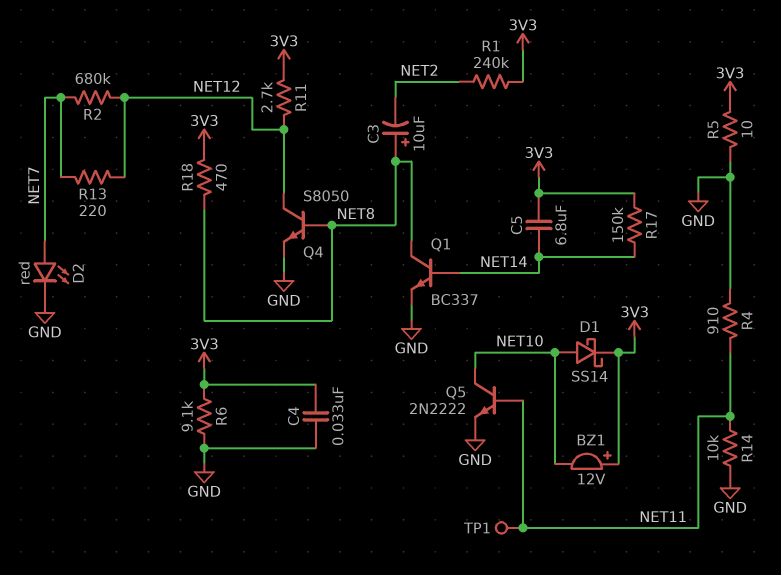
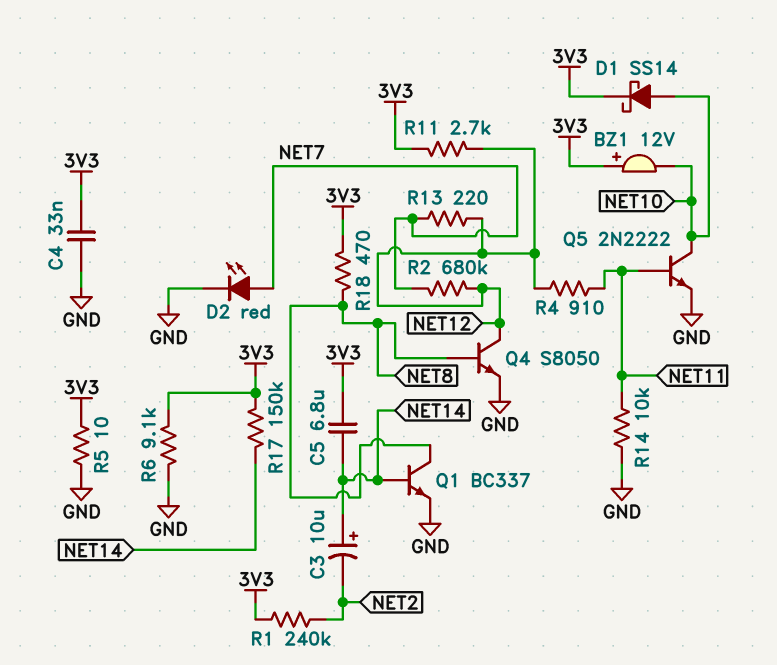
C3: 10uF (plus NET8, minus NET2) -> 10uF (plus NET14, minus NET2)
R4: 910 (GND, NET11) -> 910 (NET11, NET12)
TP1: test point (NET11) -> none

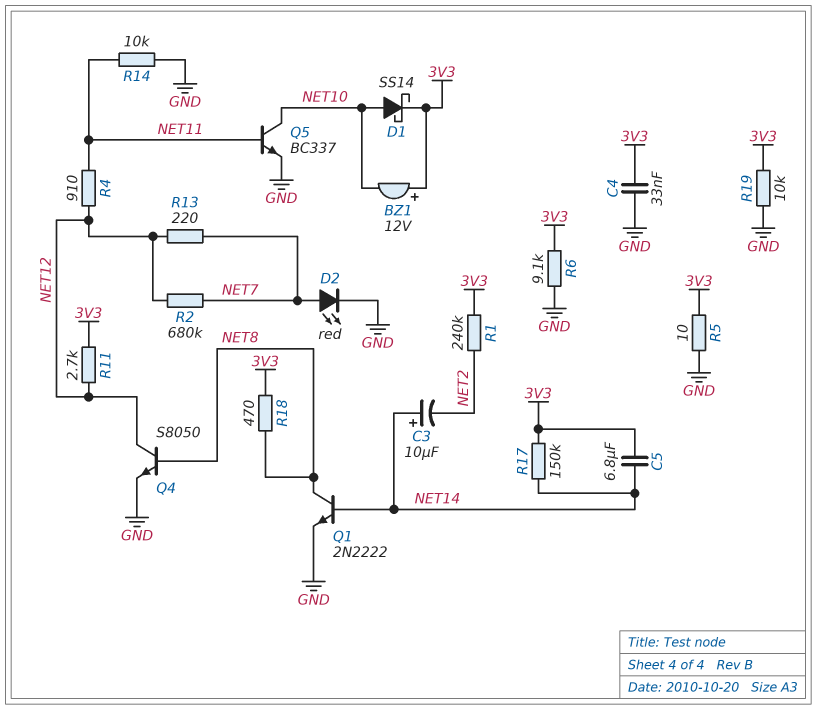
Q1: NPN BC337 (B NET14, C NET8, E GND) -> NPN 2N2222 (B NET14, C NET8, E GND)
Q5: NPN 2N2222 (B NET11, C NET10, E GND) -> NPN BC337 (B NET11, C NET10, E GND)
R19: none -> 10k (3V3, GND)

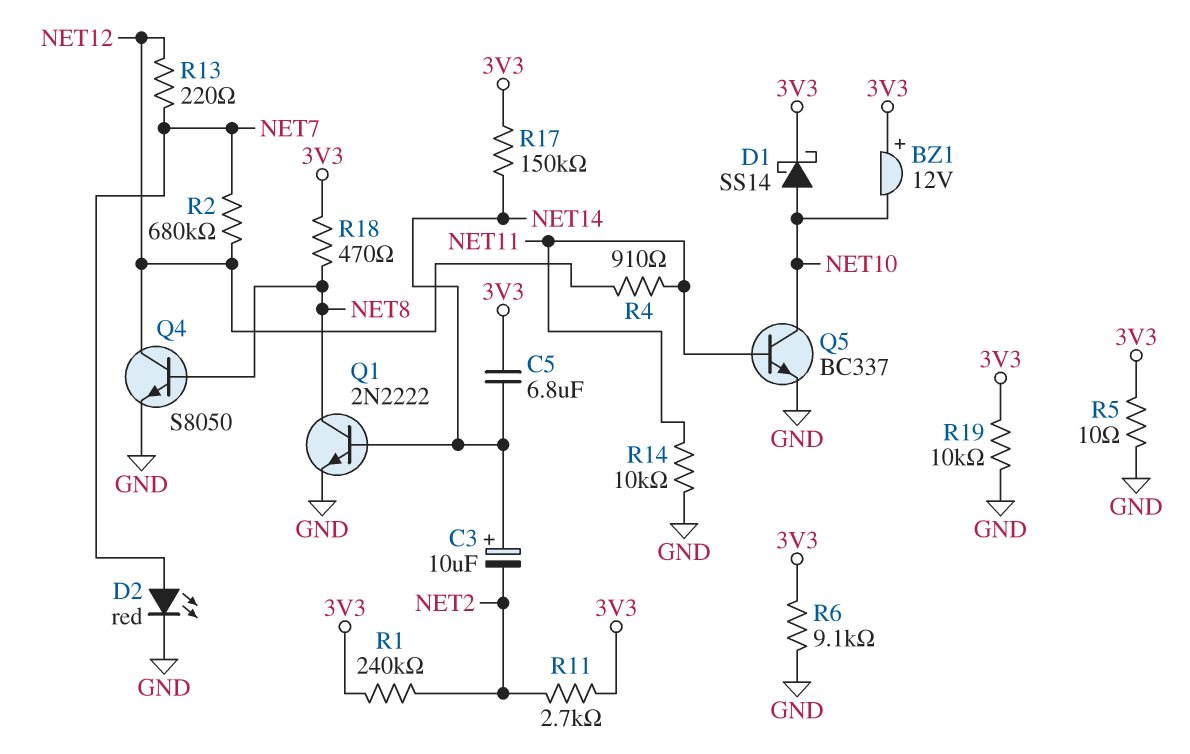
C4: 33nF (3V3, GND) -> none
R11: 2.7k (3V3, NET12) -> 2.7k (3V3, NET2)

